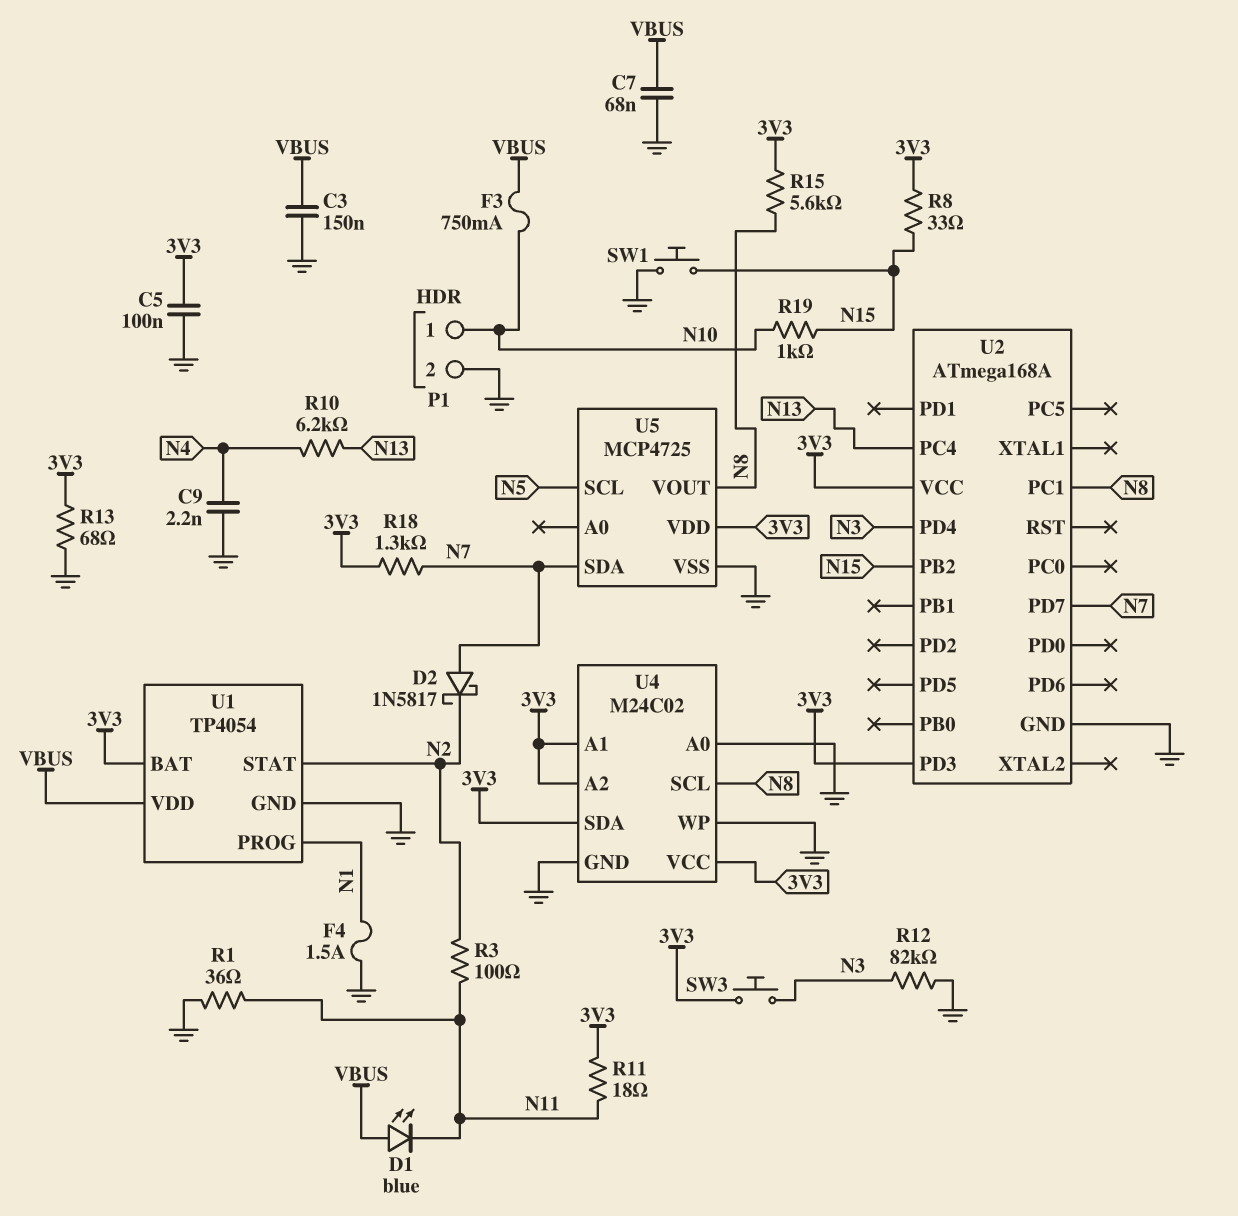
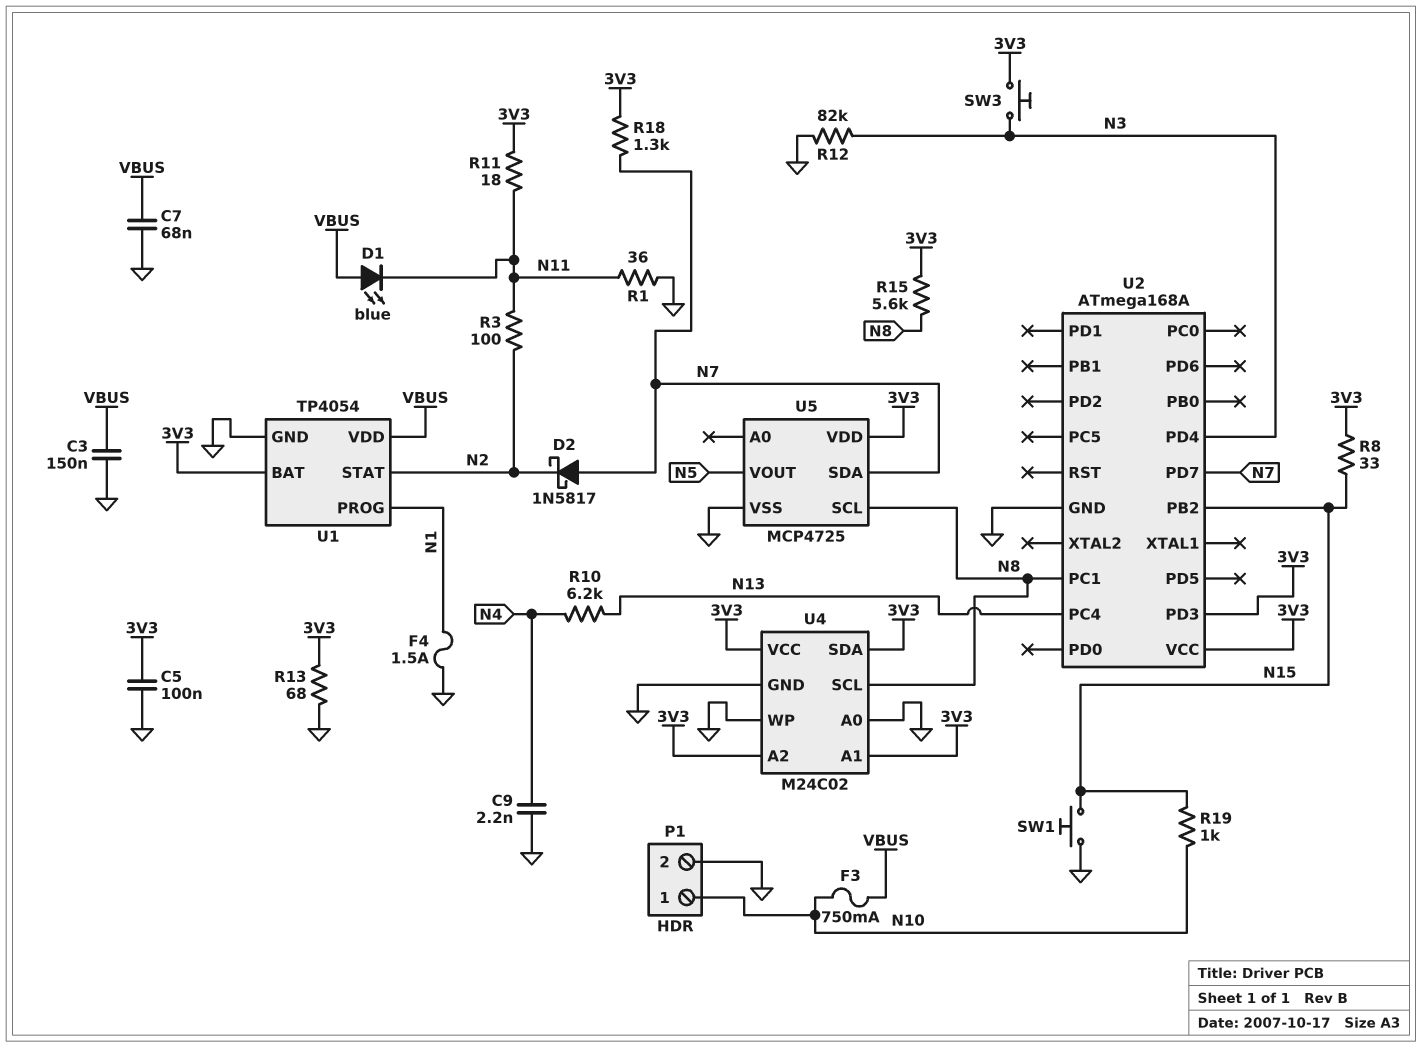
U5 pin SCL: N5 -> N8
U5 pin VOUT: N8 -> N5

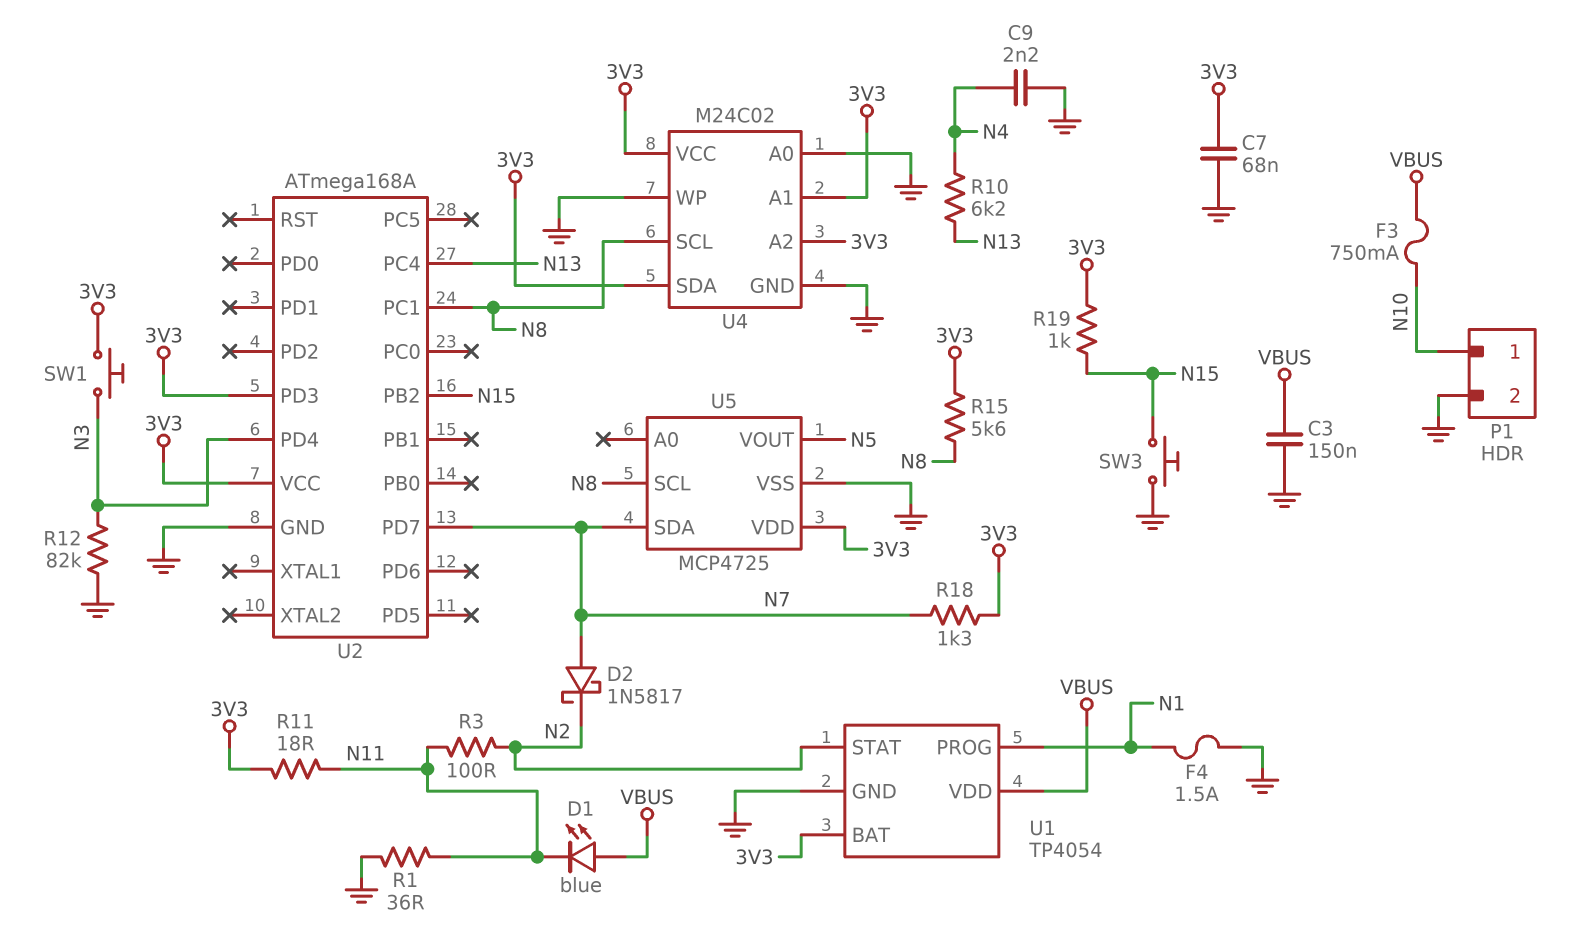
C5: 100nF (3V3, GND) -> none
C7: 68nF (GND, VBUS) -> 68nF (3V3, GND)
R8: 33 (3V3, N15) -> none
R13: 68 (3V3, GND) -> none
R19: 1k (N10, N15) -> 1k (3V3, N15)
SW1: button (GND, N15) -> button (3V3, N3)
SW3: button (3V3, N3) -> button (GND, N15)

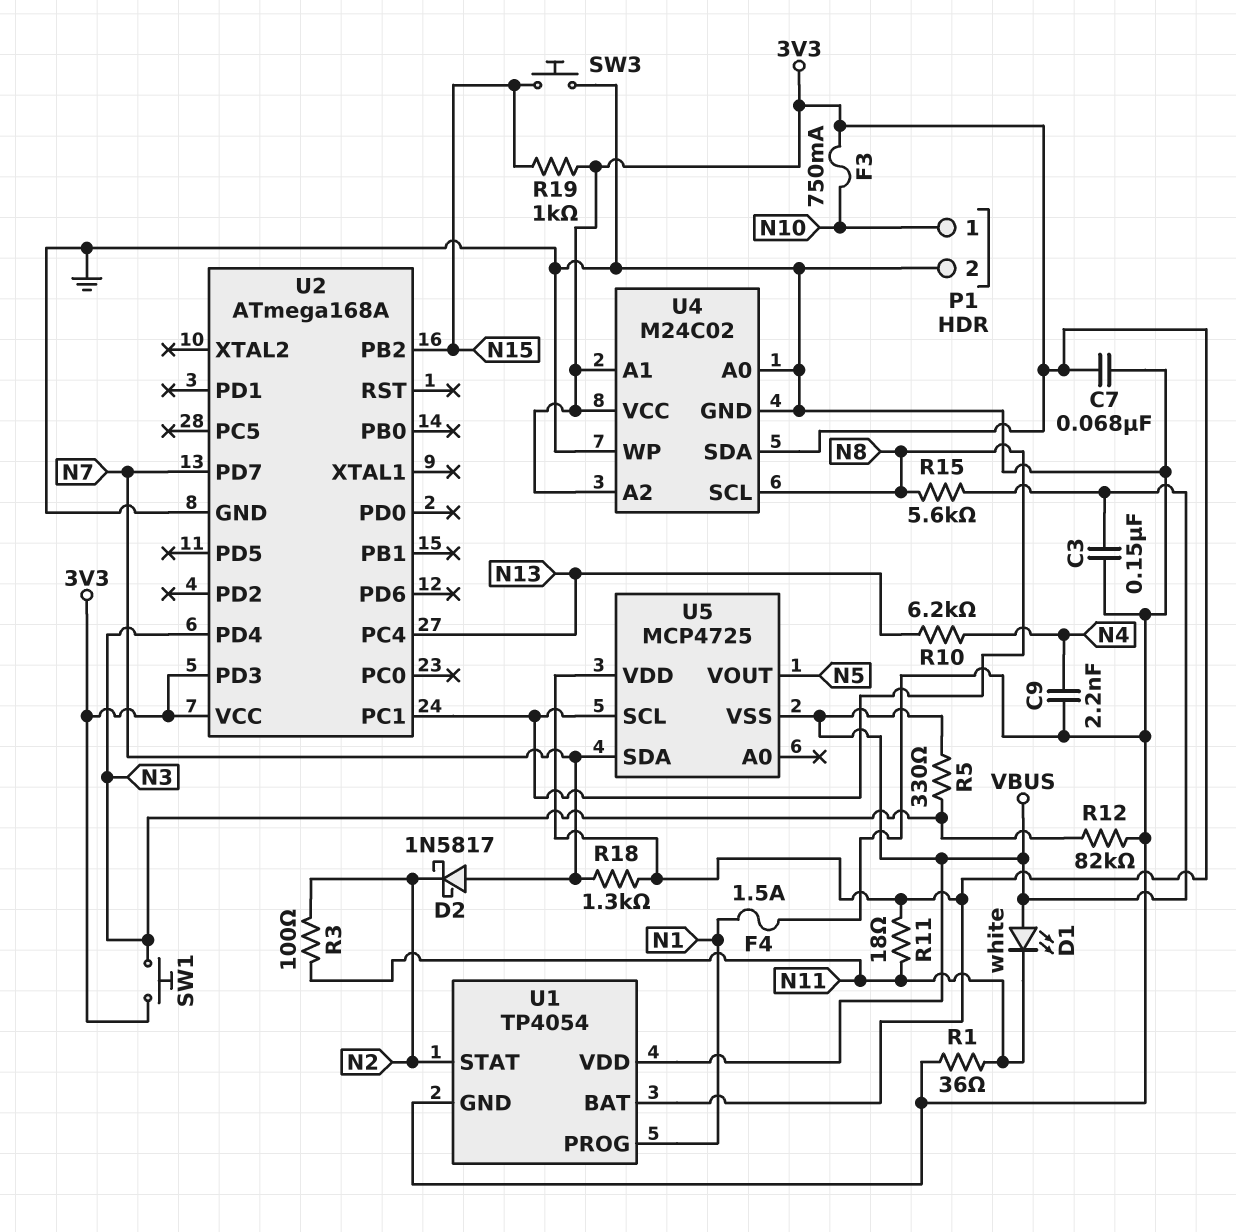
D1: LED blue (A VBUS, K N11) -> LED white (A VBUS, K N11)
F3: 750mA (N10, VBUS) -> 750mA (3V3, N10)
R5: none -> 330 (N3, VBUS)
R15: 5.6k (3V3, N8) -> 5.6k (N8, VBUS)
U5 pin VSS: GND -> VBUS

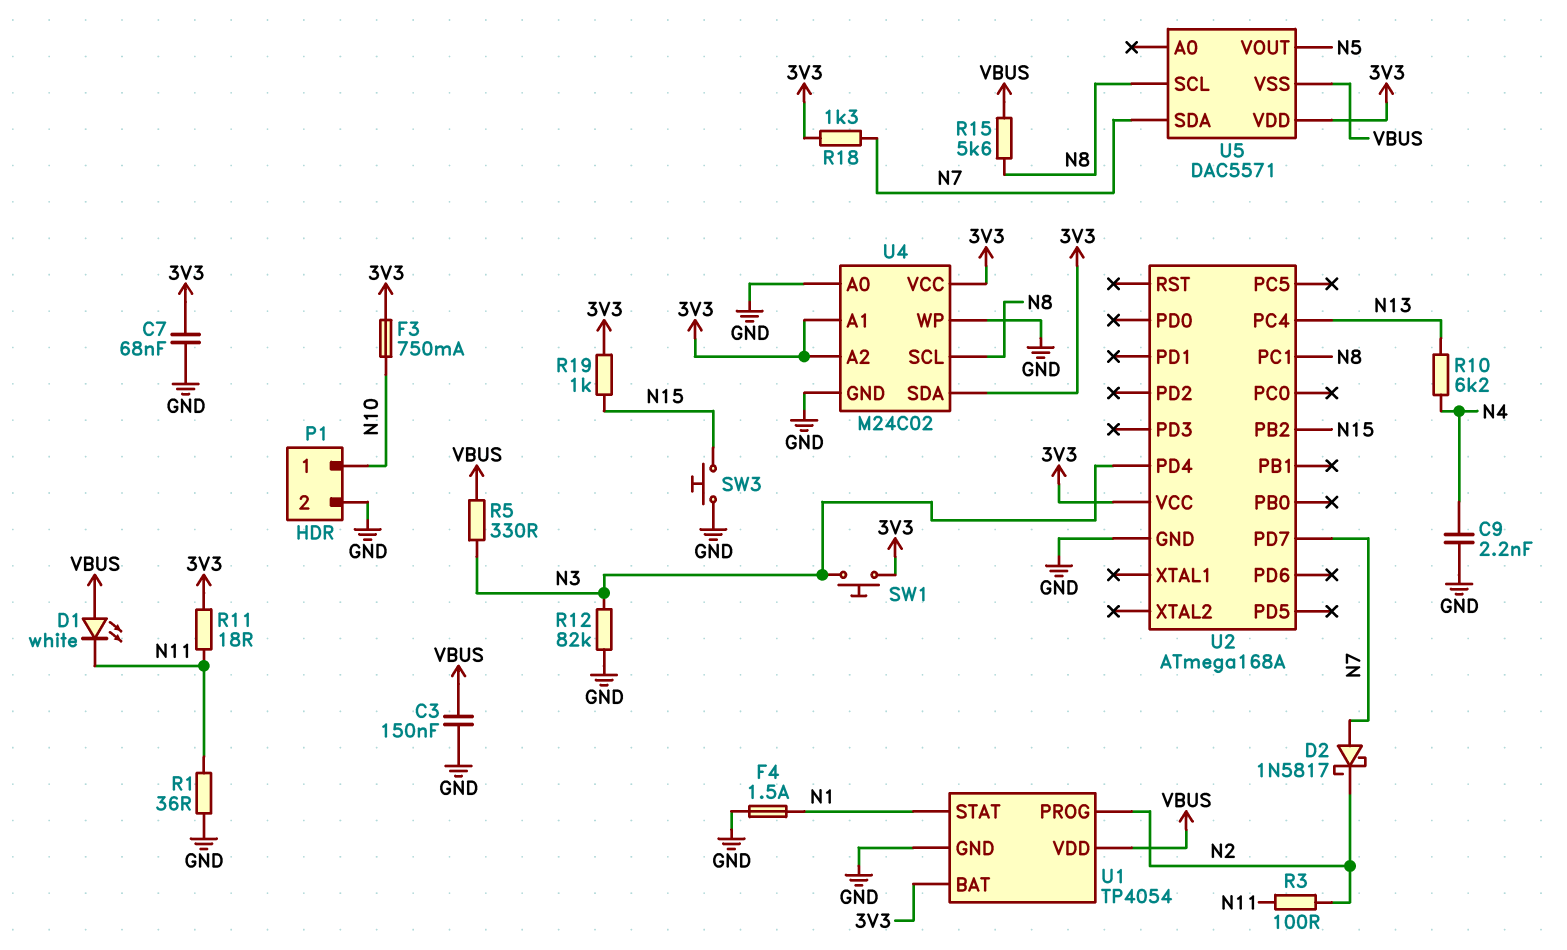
U1 pin PROG: N1 -> N2
U1 pin STAT: N2 -> N1
U2 pin PD3: 3V3 -> none
U5: MCP4725 -> DAC5571

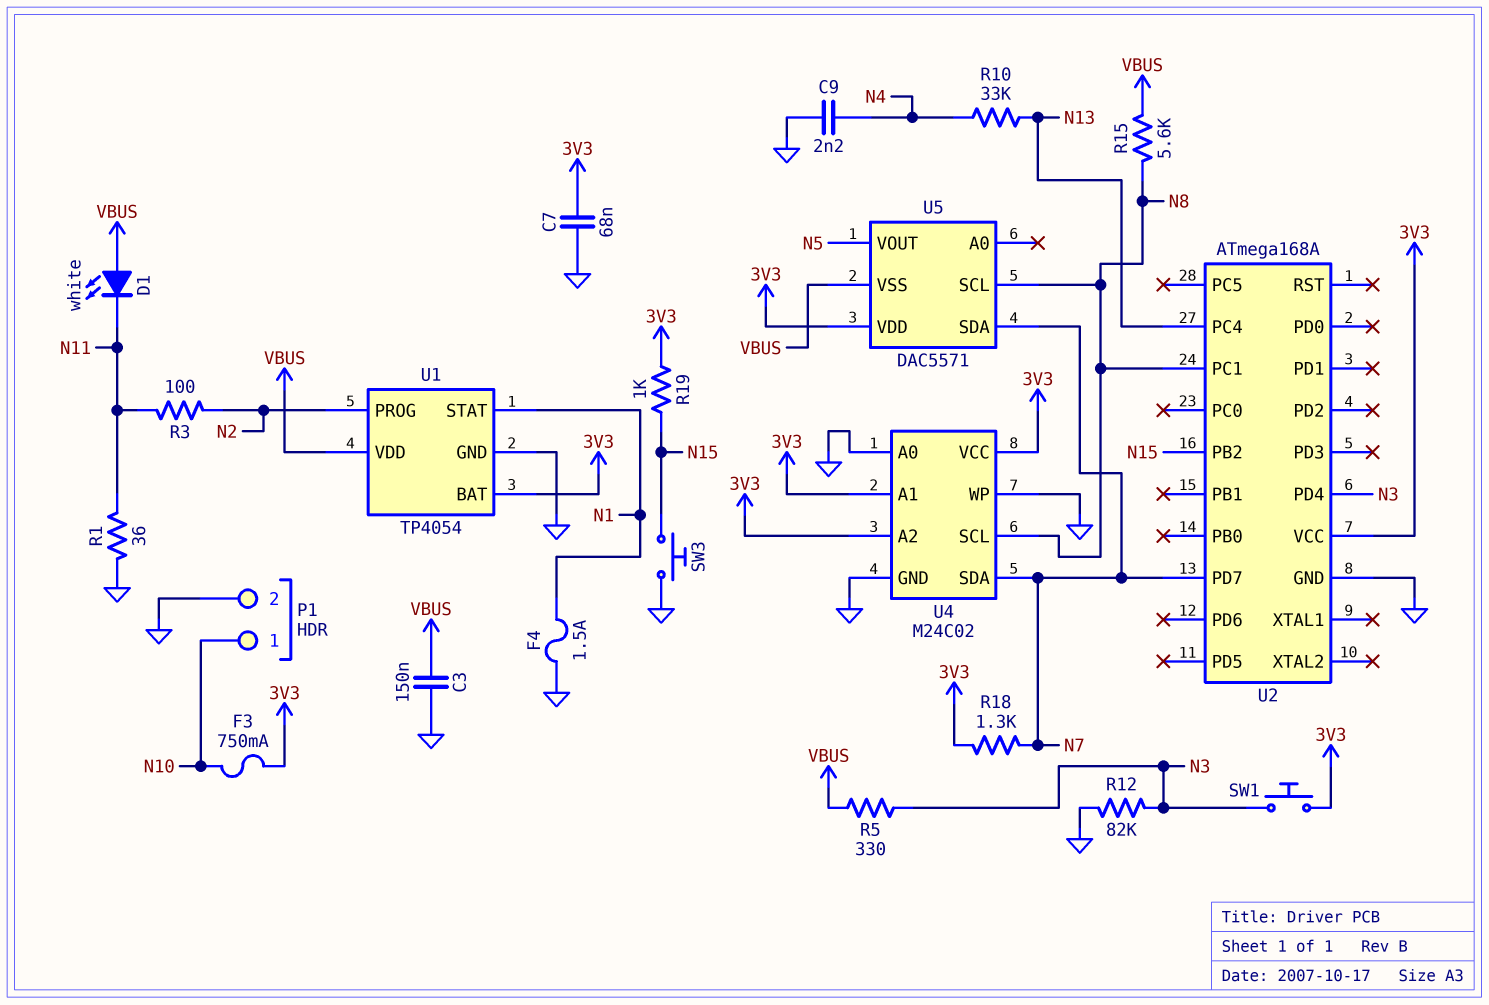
D2: schottky 1N5817 (A N7, K N2) -> none
R10: 6.2k (N4, N13) -> 33k (N4, N13)
R11: 18 (3V3, N11) -> none
U4 pin SDA: 3V3 -> N7

